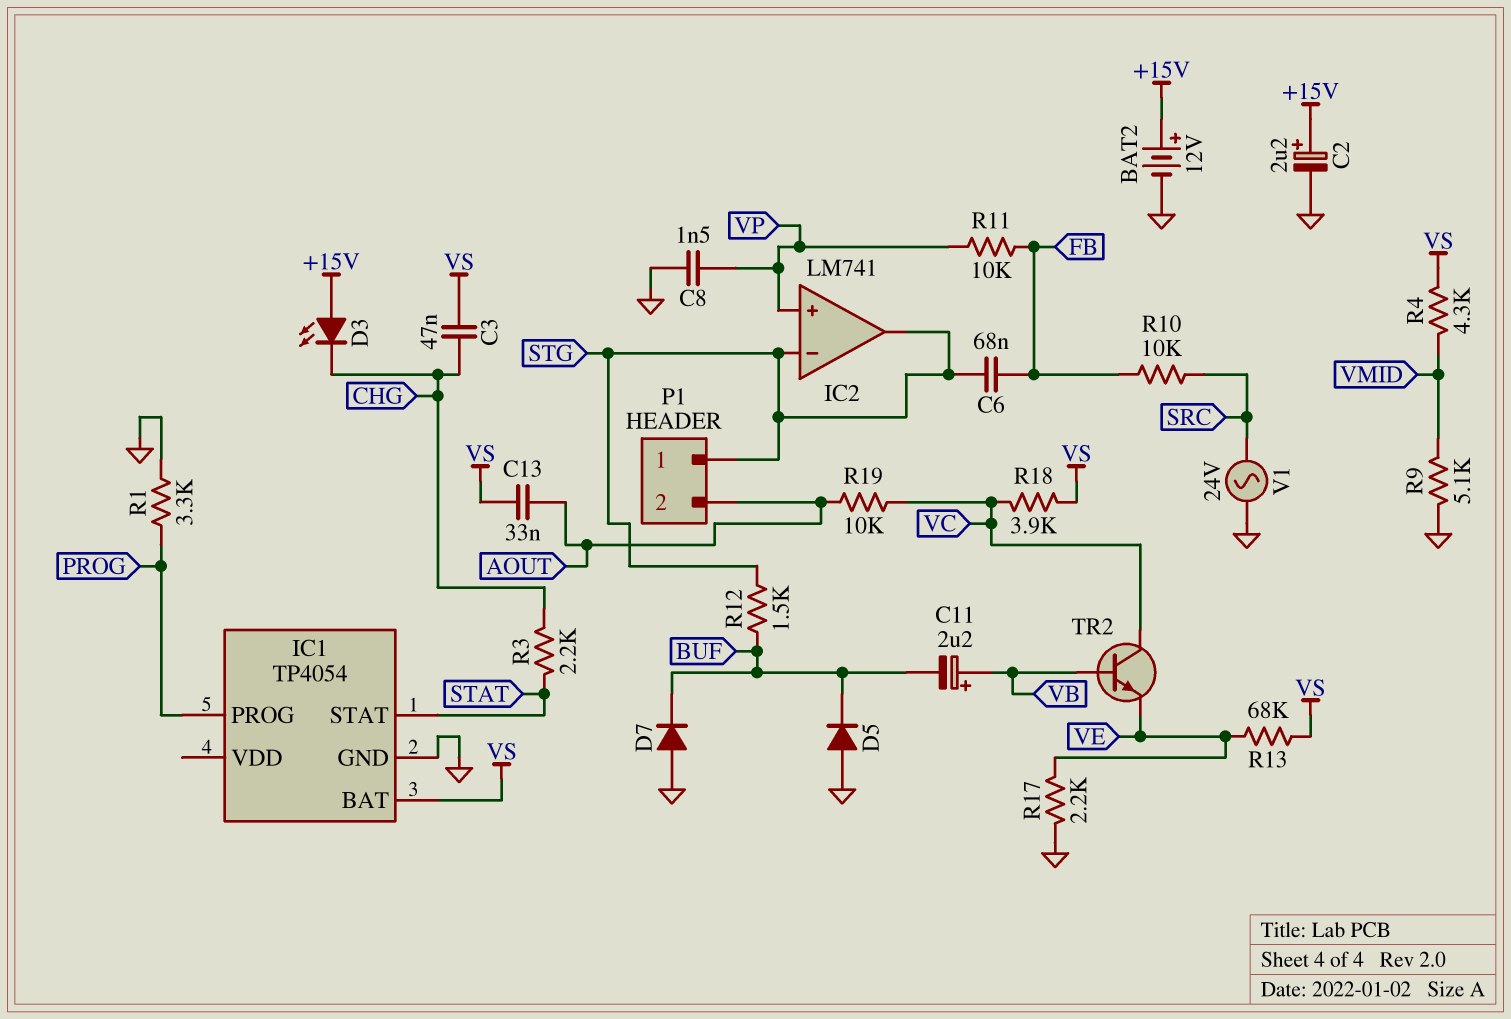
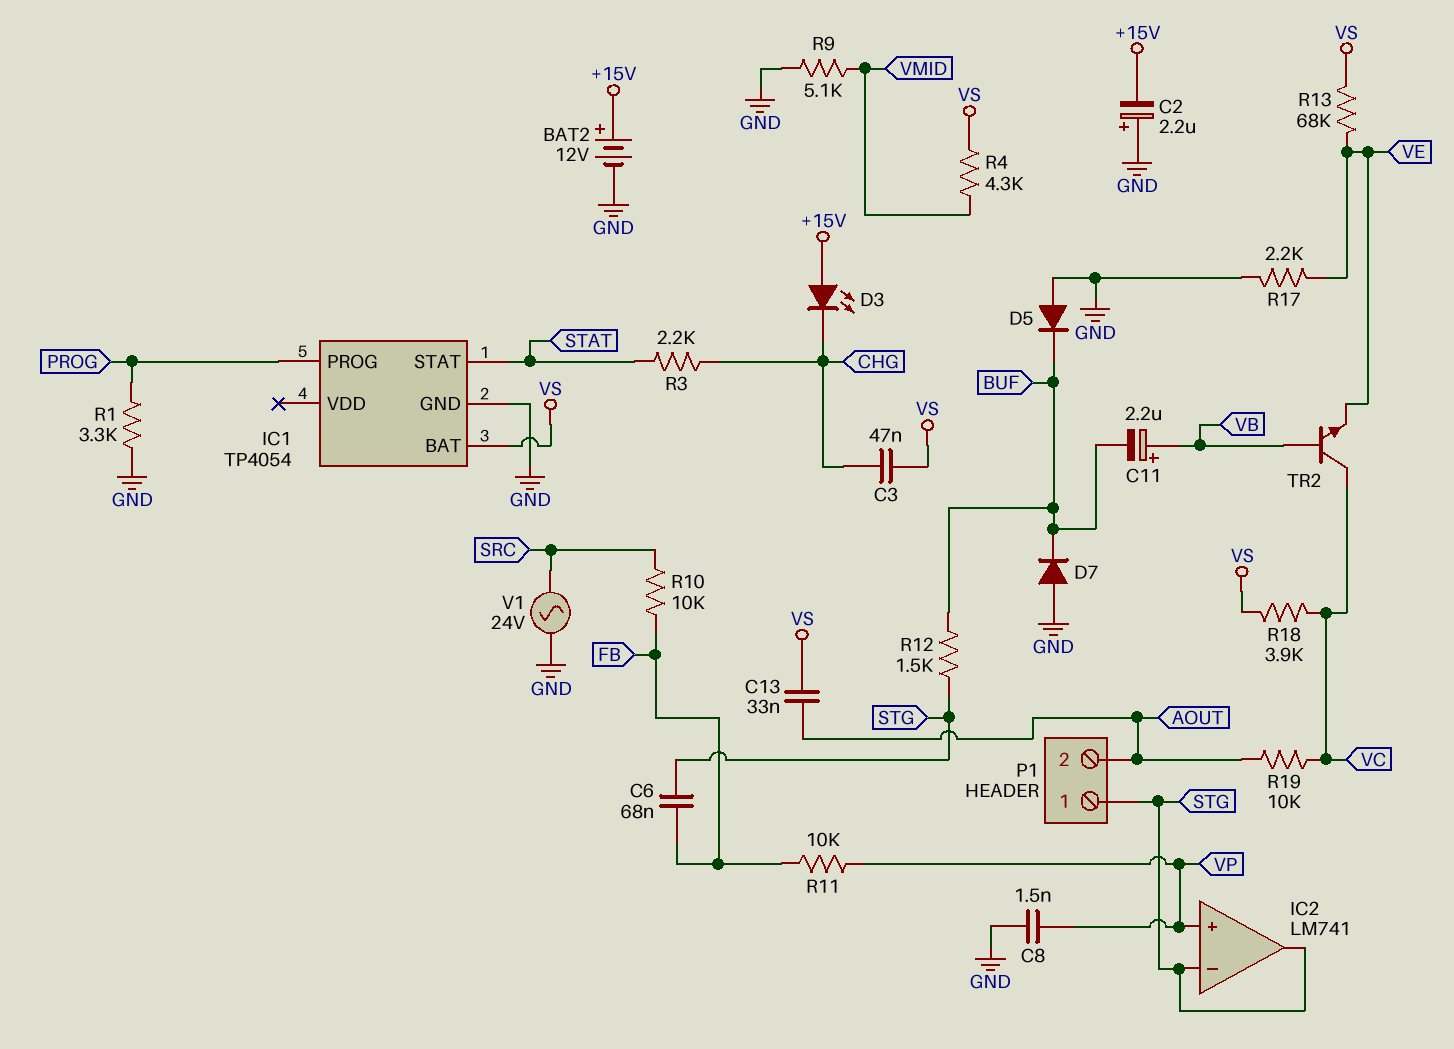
C2: 2.2uF (plus +15V, minus GND) -> 2.2uF (plus GND, minus +15V)

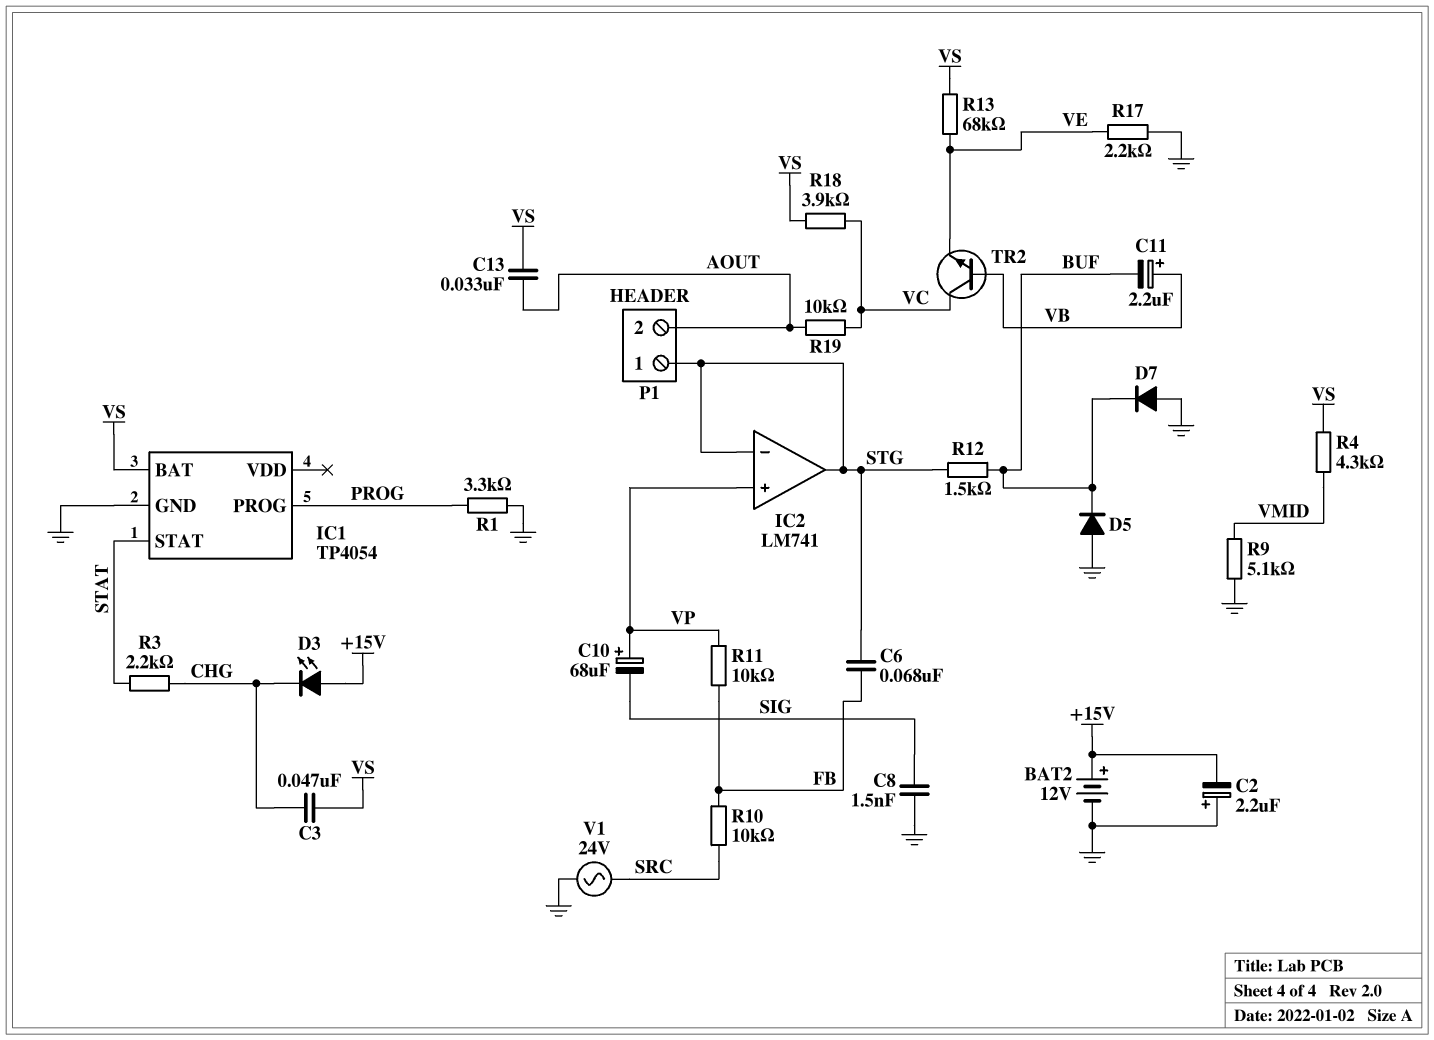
C8: 1.5nF (GND, VP) -> 1.5nF (GND, SIG)
C10: none -> 68uF (plus VP, minus SIG)

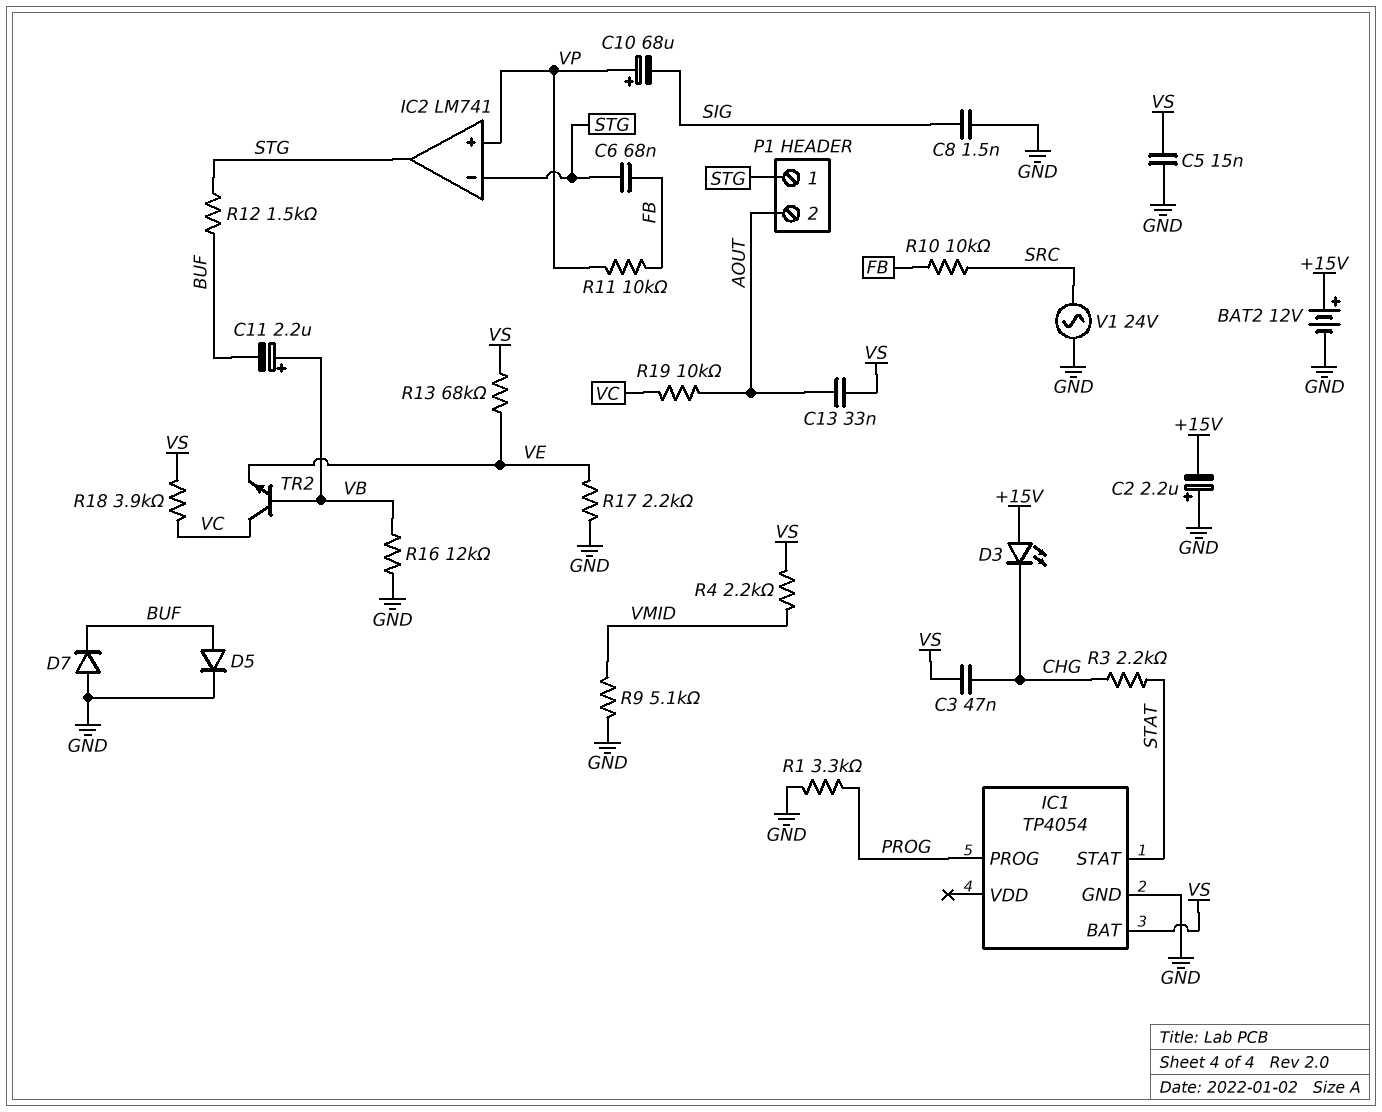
C5: none -> 15nF (GND, VS)
D5: diode (A GND, K BUF) -> diode (A BUF, K GND)
R4: 4.3k (VMID, VS) -> 2.2k (VMID, VS)
R16: none -> 12k (GND, VB)

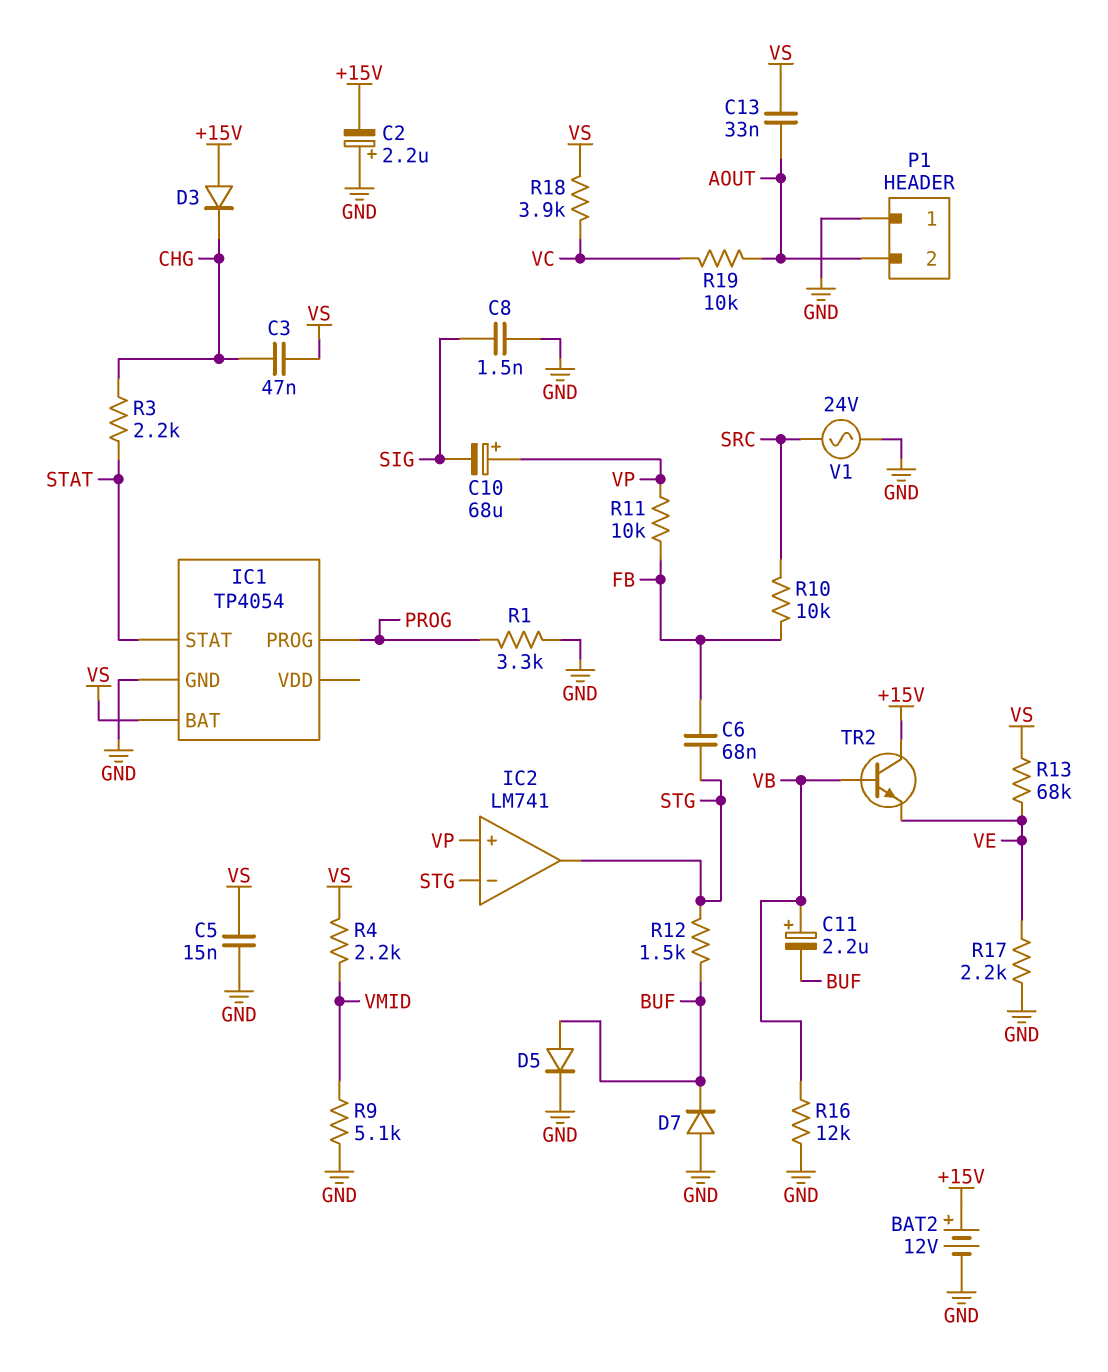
D3: LED (A +15V, K CHG) -> diode (A +15V, K CHG)
P1 pin 1: STG -> GND
TR2: NPN (B VB, C VC, E VE) -> NPN (B VB, C +15V, E VE)

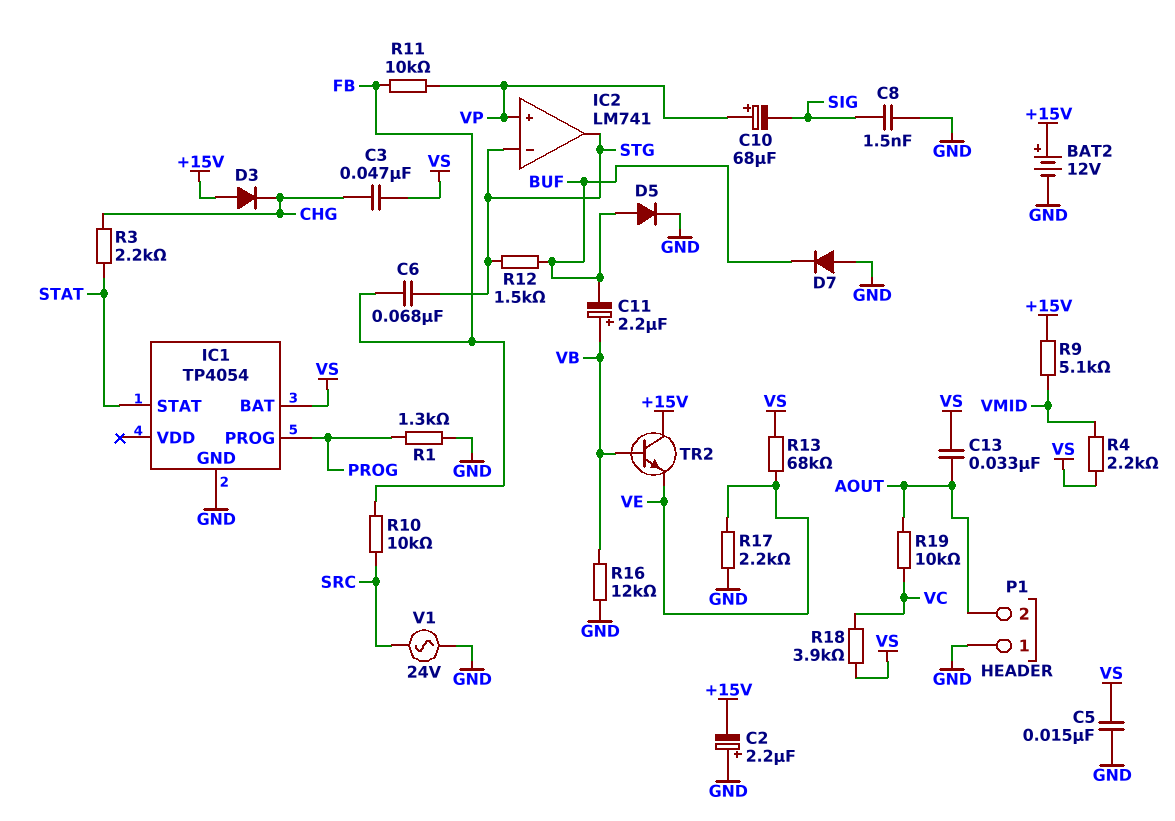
R1: 3.3k (GND, PROG) -> 1.3k (GND, PROG)
R9: 5.1k (GND, VMID) -> 5.1k (+15V, VMID)

